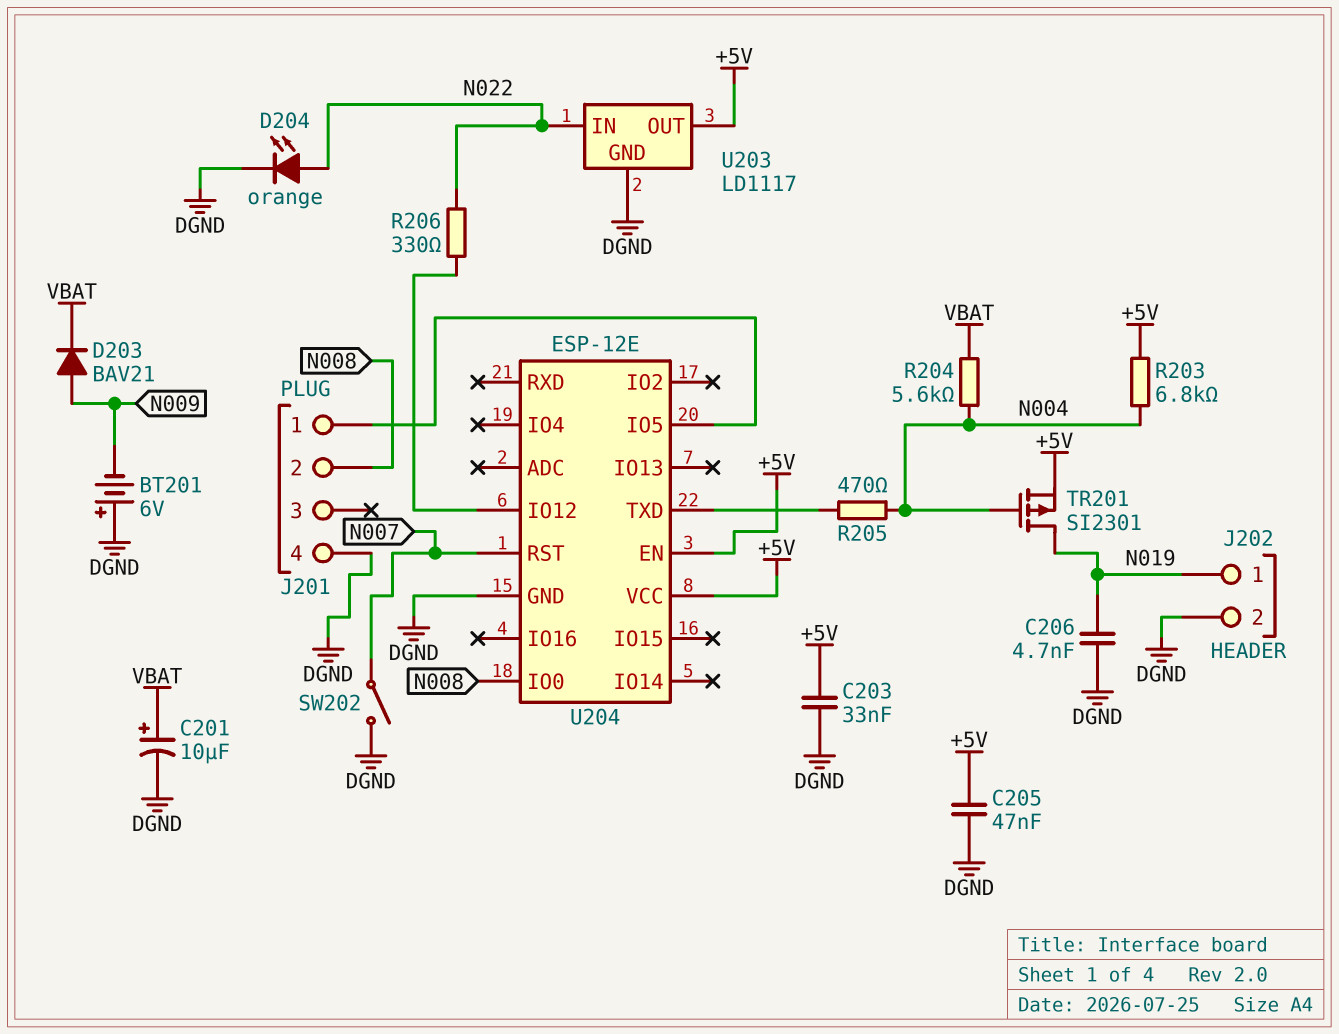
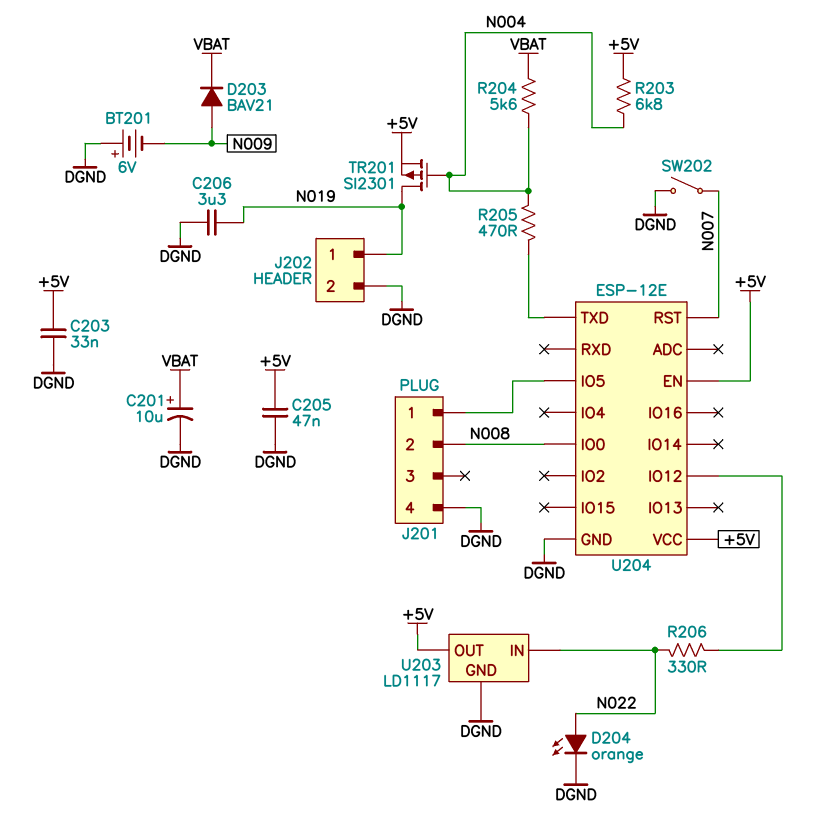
C206: 4.7nF (DGND, N019) -> 3.3uF (DGND, N019)

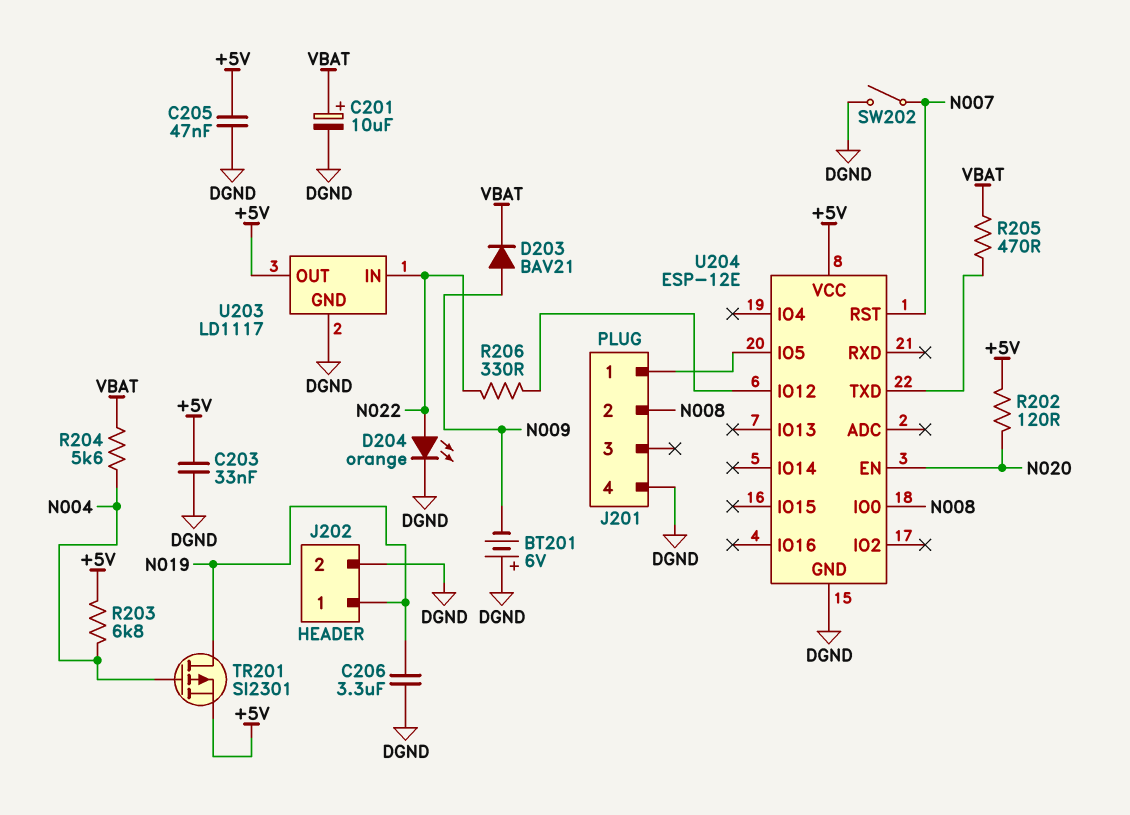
R202: none -> 120 (+5V, N020)
R205: 470 (N004, U204/TXD) -> 470 (U204/TXD, VBAT)
U204 pin EN: +5V -> N020

